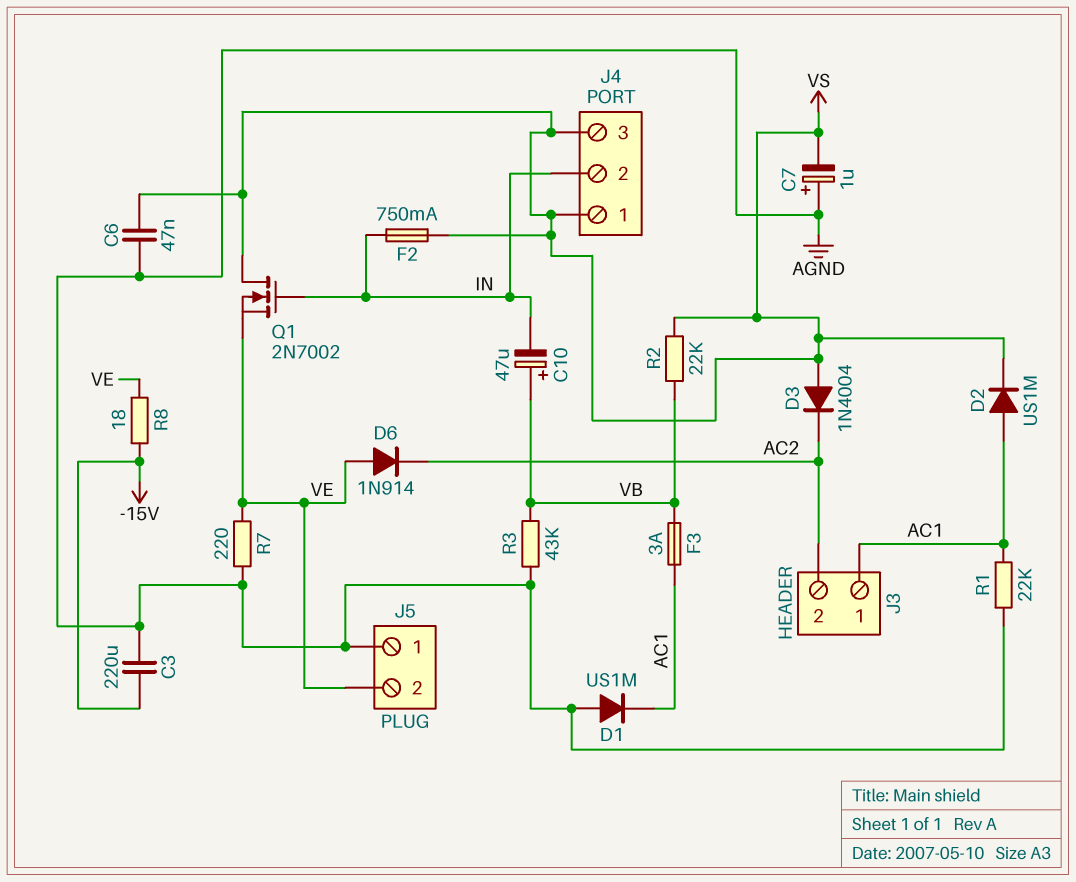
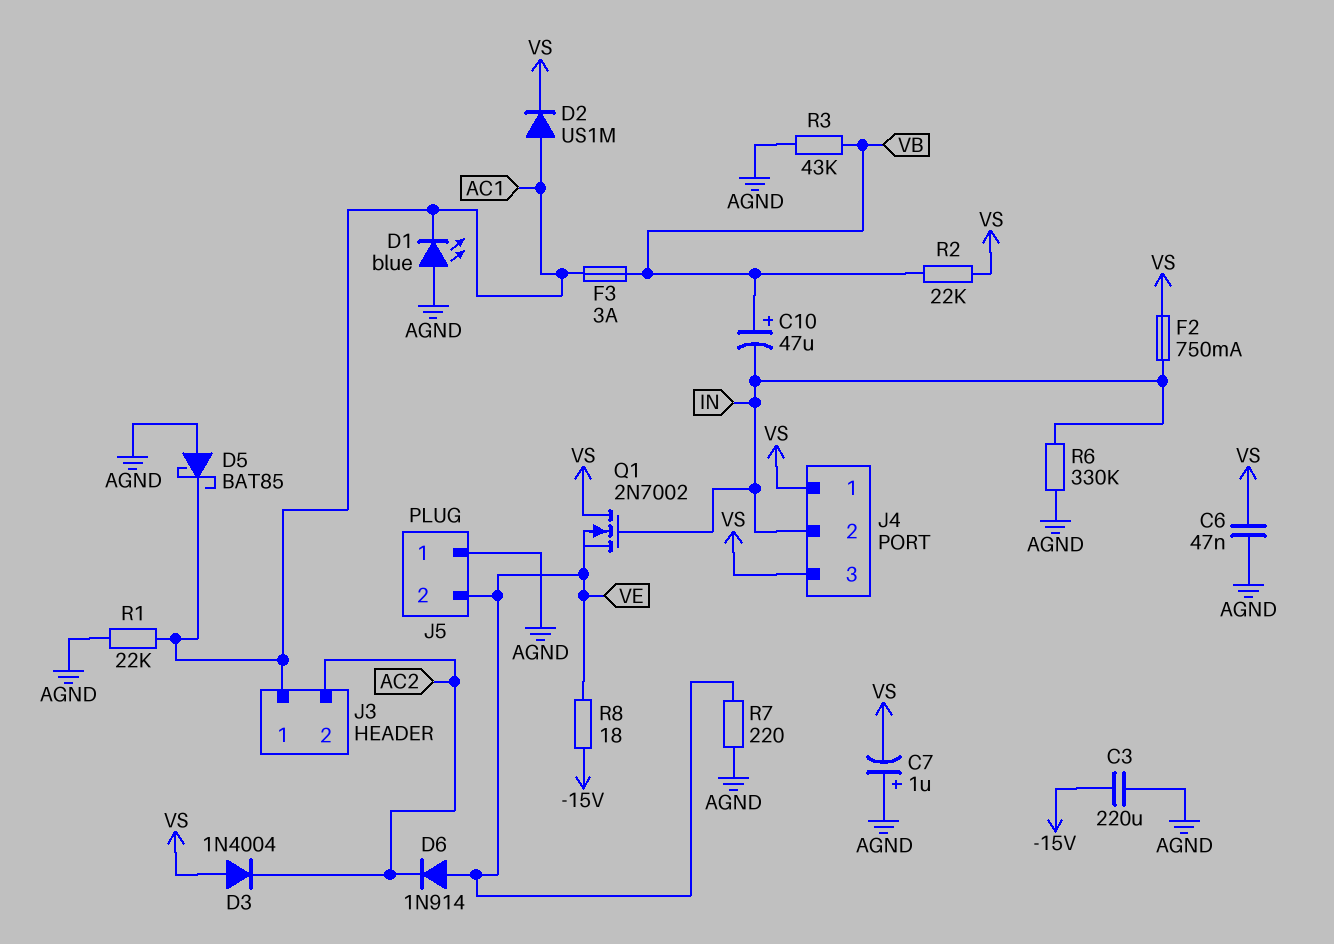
D1: diode US1M (A AGND, K AC1) -> LED blue (A AGND, K AC1)
D5: none -> schottky BAT85 (A AGND, K AC1)
R6: none -> 330k (AGND, IN)

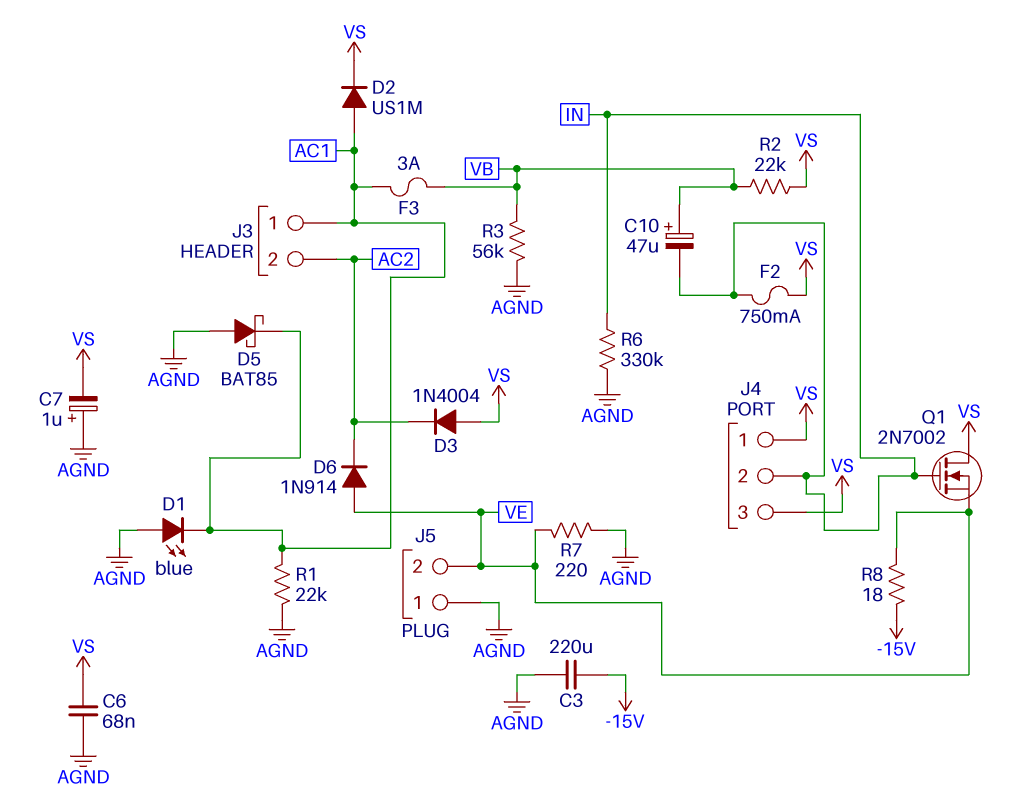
C6: 47nF (AGND, VS) -> 68nF (AGND, VS)
R3: 43k (AGND, VB) -> 56k (AGND, VB)

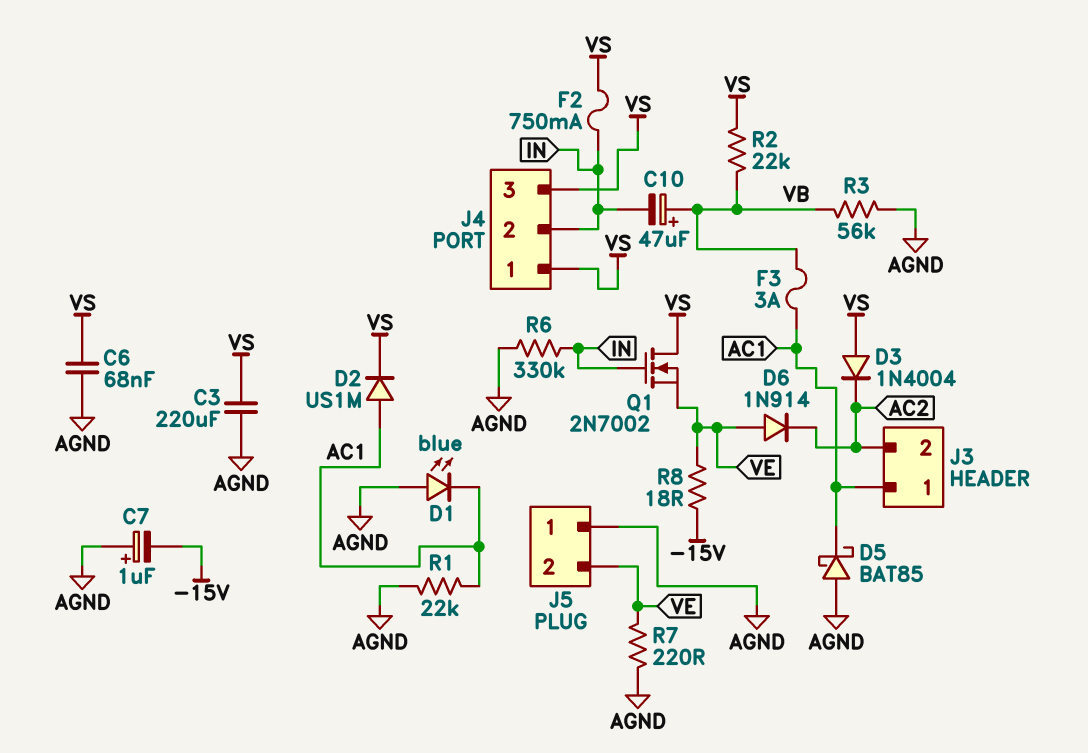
C3: 220uF (-15V, AGND) -> 220uF (AGND, VS)
C7: 1uF (plus AGND, minus VS) -> 1uF (plus AGND, minus -15V)

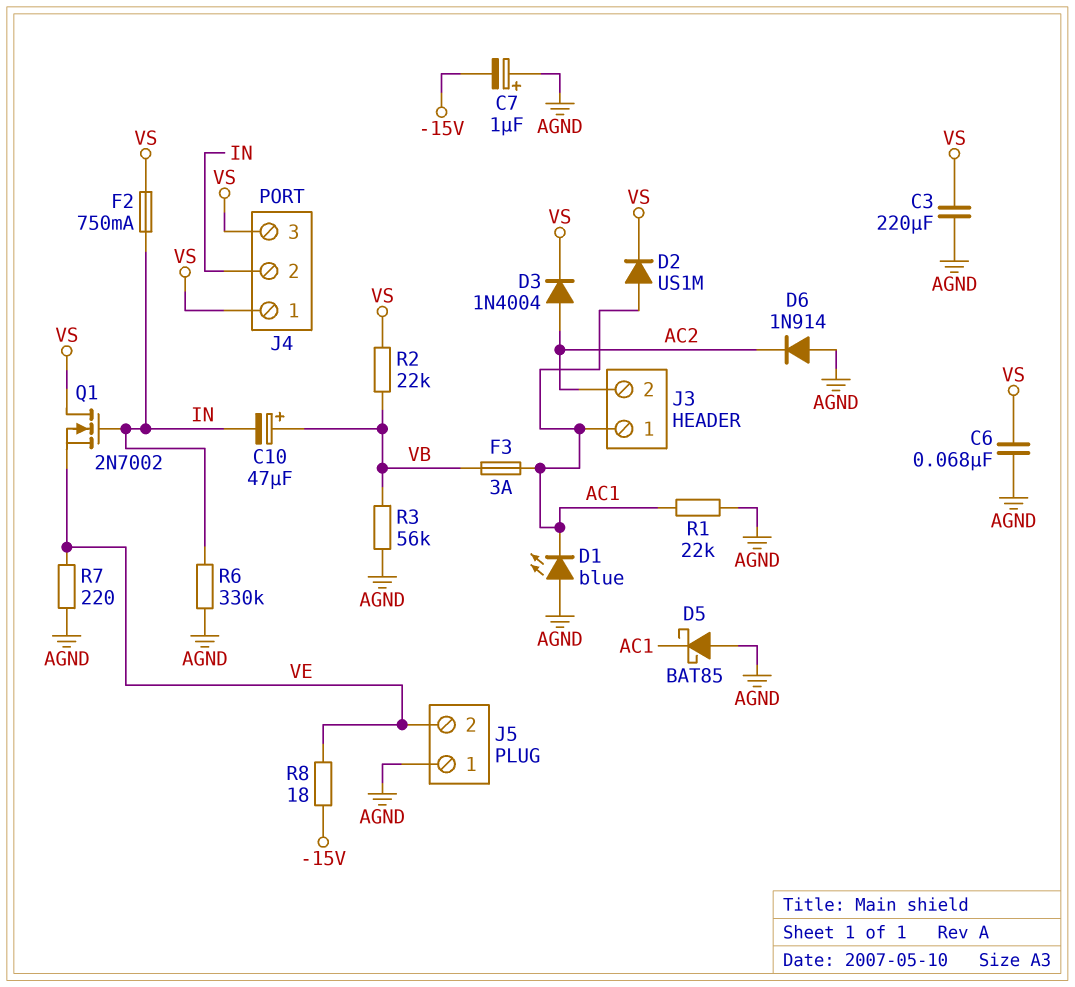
D3: diode 1N4004 (A VS, K AC2) -> diode 1N4004 (A AC2, K VS)
D6: diode 1N914 (A VE, K AC2) -> diode 1N914 (A AGND, K AC2)

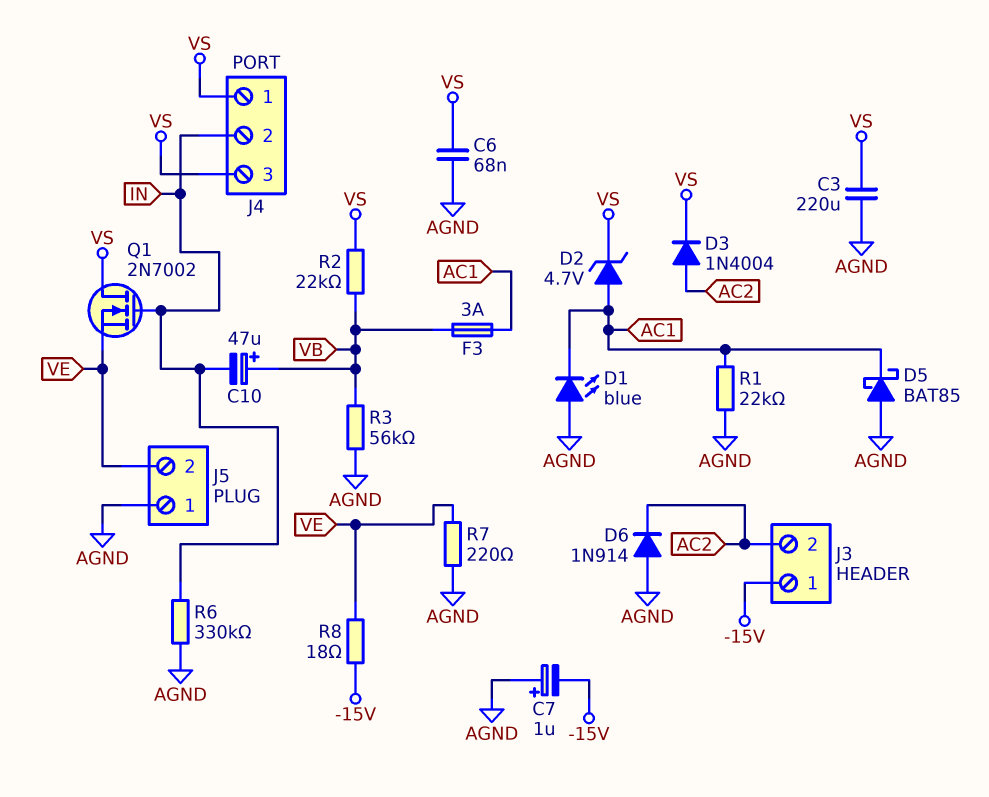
D2: diode US1M (A AC1, K VS) -> zener 4.7V (A AC1, K VS)
F2: 750mA (IN, VS) -> none
J3 pin 1: AC1 -> -15V

